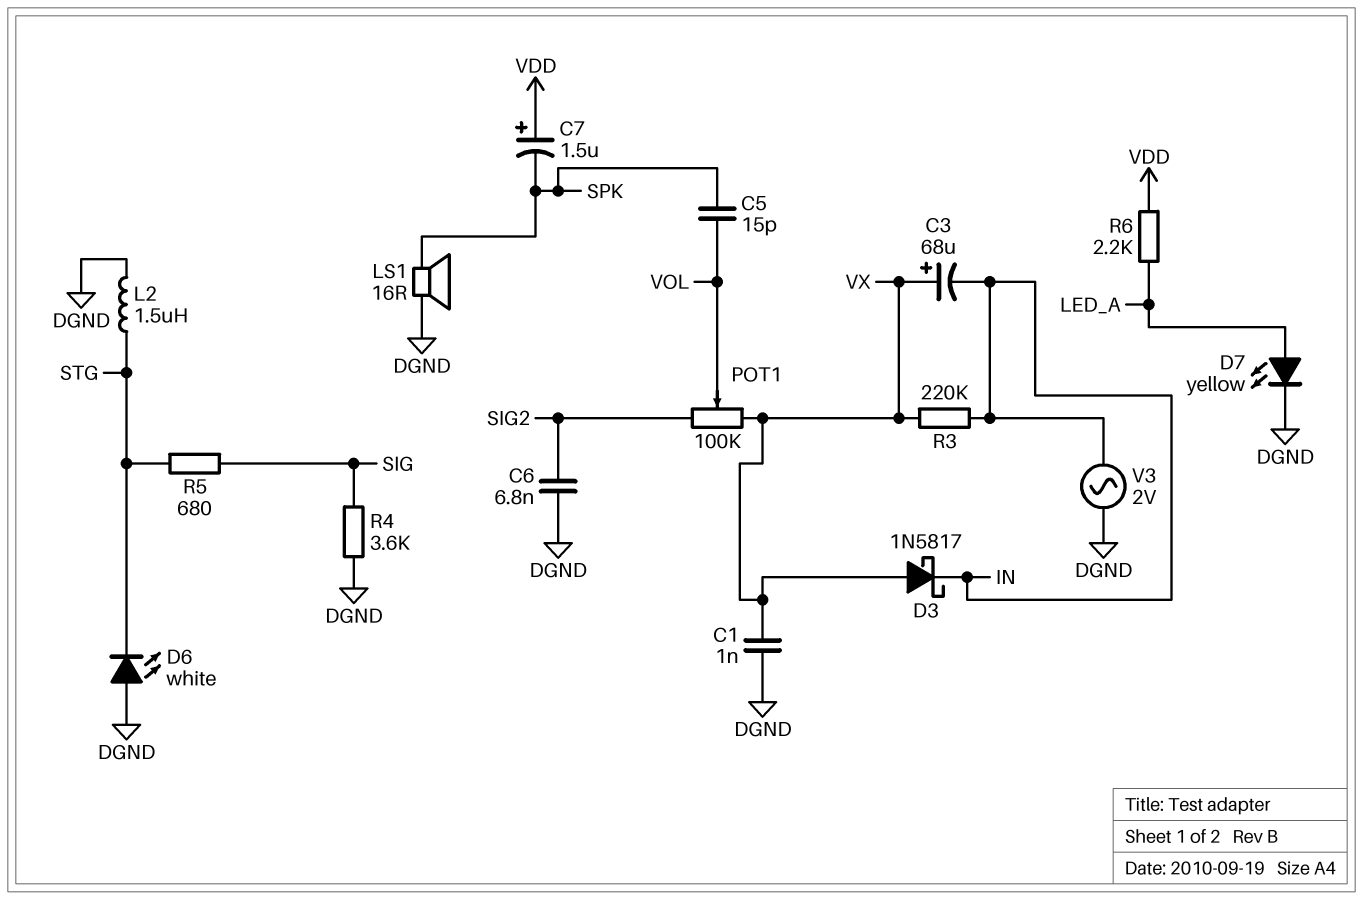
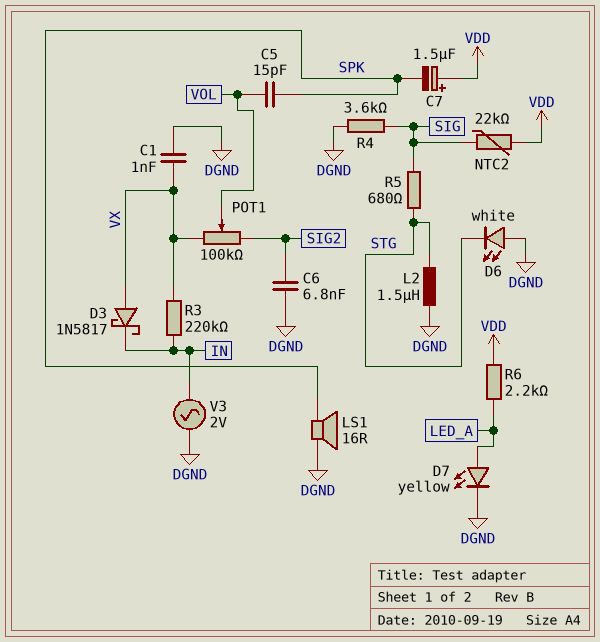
C3: 68uF (plus VX, minus IN) -> none
NTC2: none -> 22k (SIG, VDD)

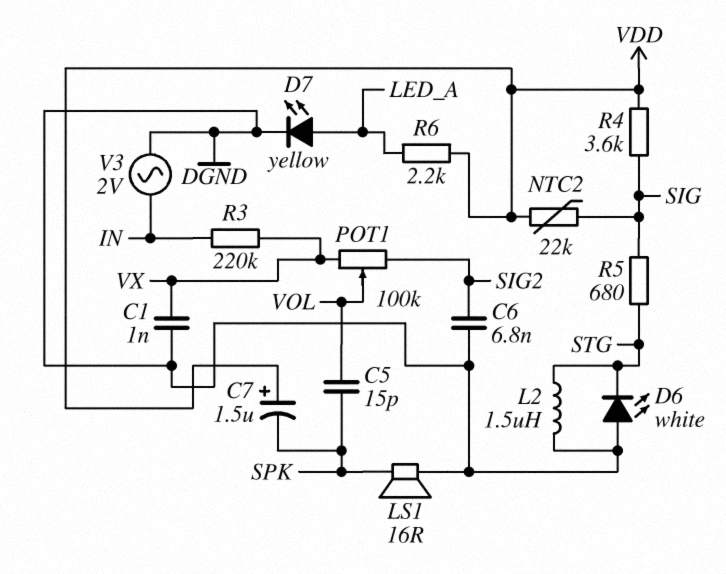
D3: schottky 1N5817 (A VX, K IN) -> none
R4: 3.6k (DGND, SIG) -> 3.6k (SIG, VDD)

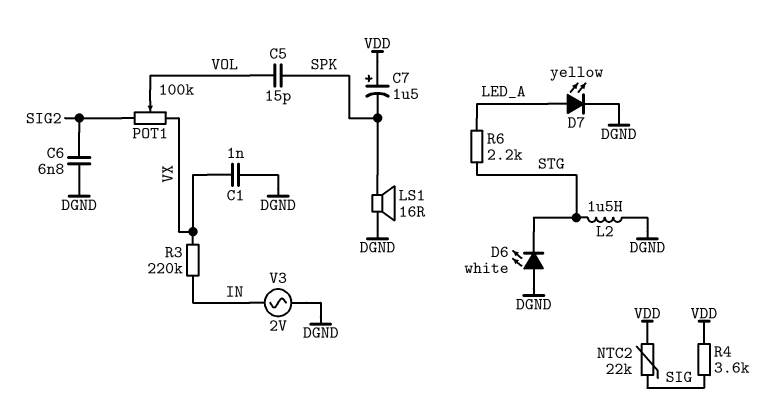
R5: 680 (SIG, STG) -> none
R6: 2.2k (LED_A, VDD) -> 2.2k (LED_A, STG)

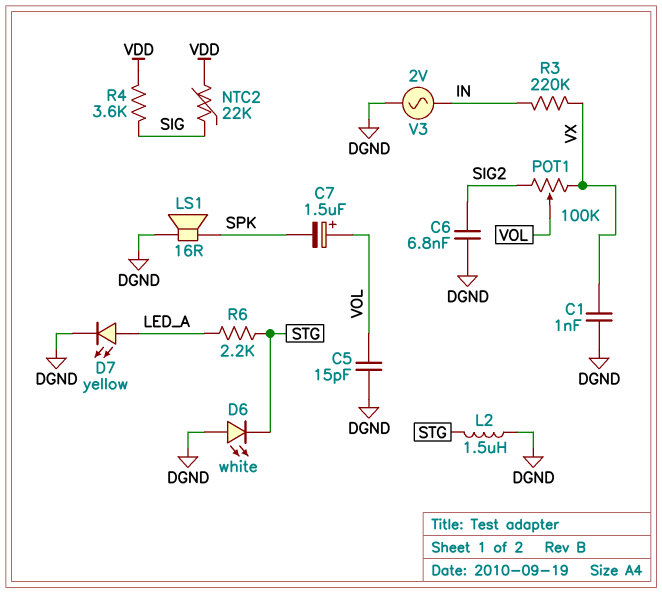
C5: 15pF (SPK, VOL) -> 15pF (DGND, VOL)
C7: 1.5uF (plus VDD, minus SPK) -> 1.5uF (plus VOL, minus SPK)

